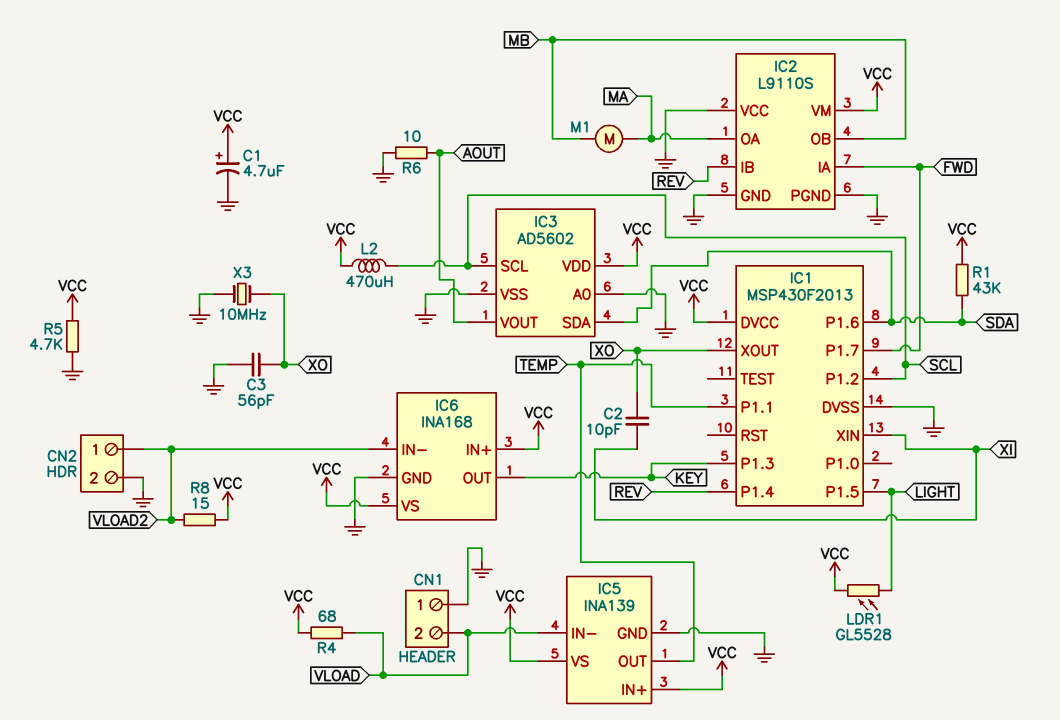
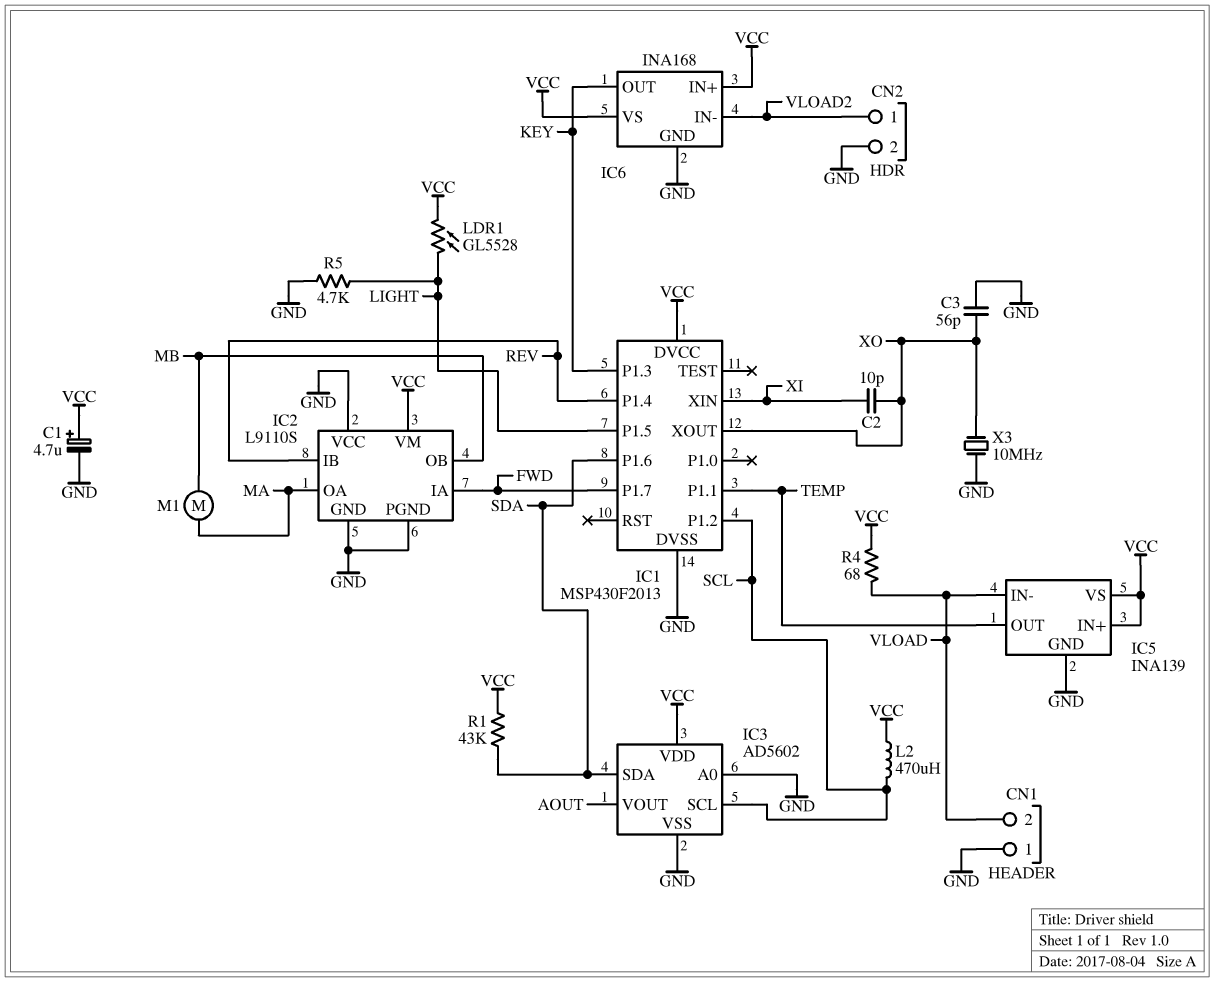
R5: 4.7k (GND, VCC) -> 4.7k (GND, LIGHT)
R6: 10 (AOUT, GND) -> none
R8: 15 (VCC, VLOAD2) -> none

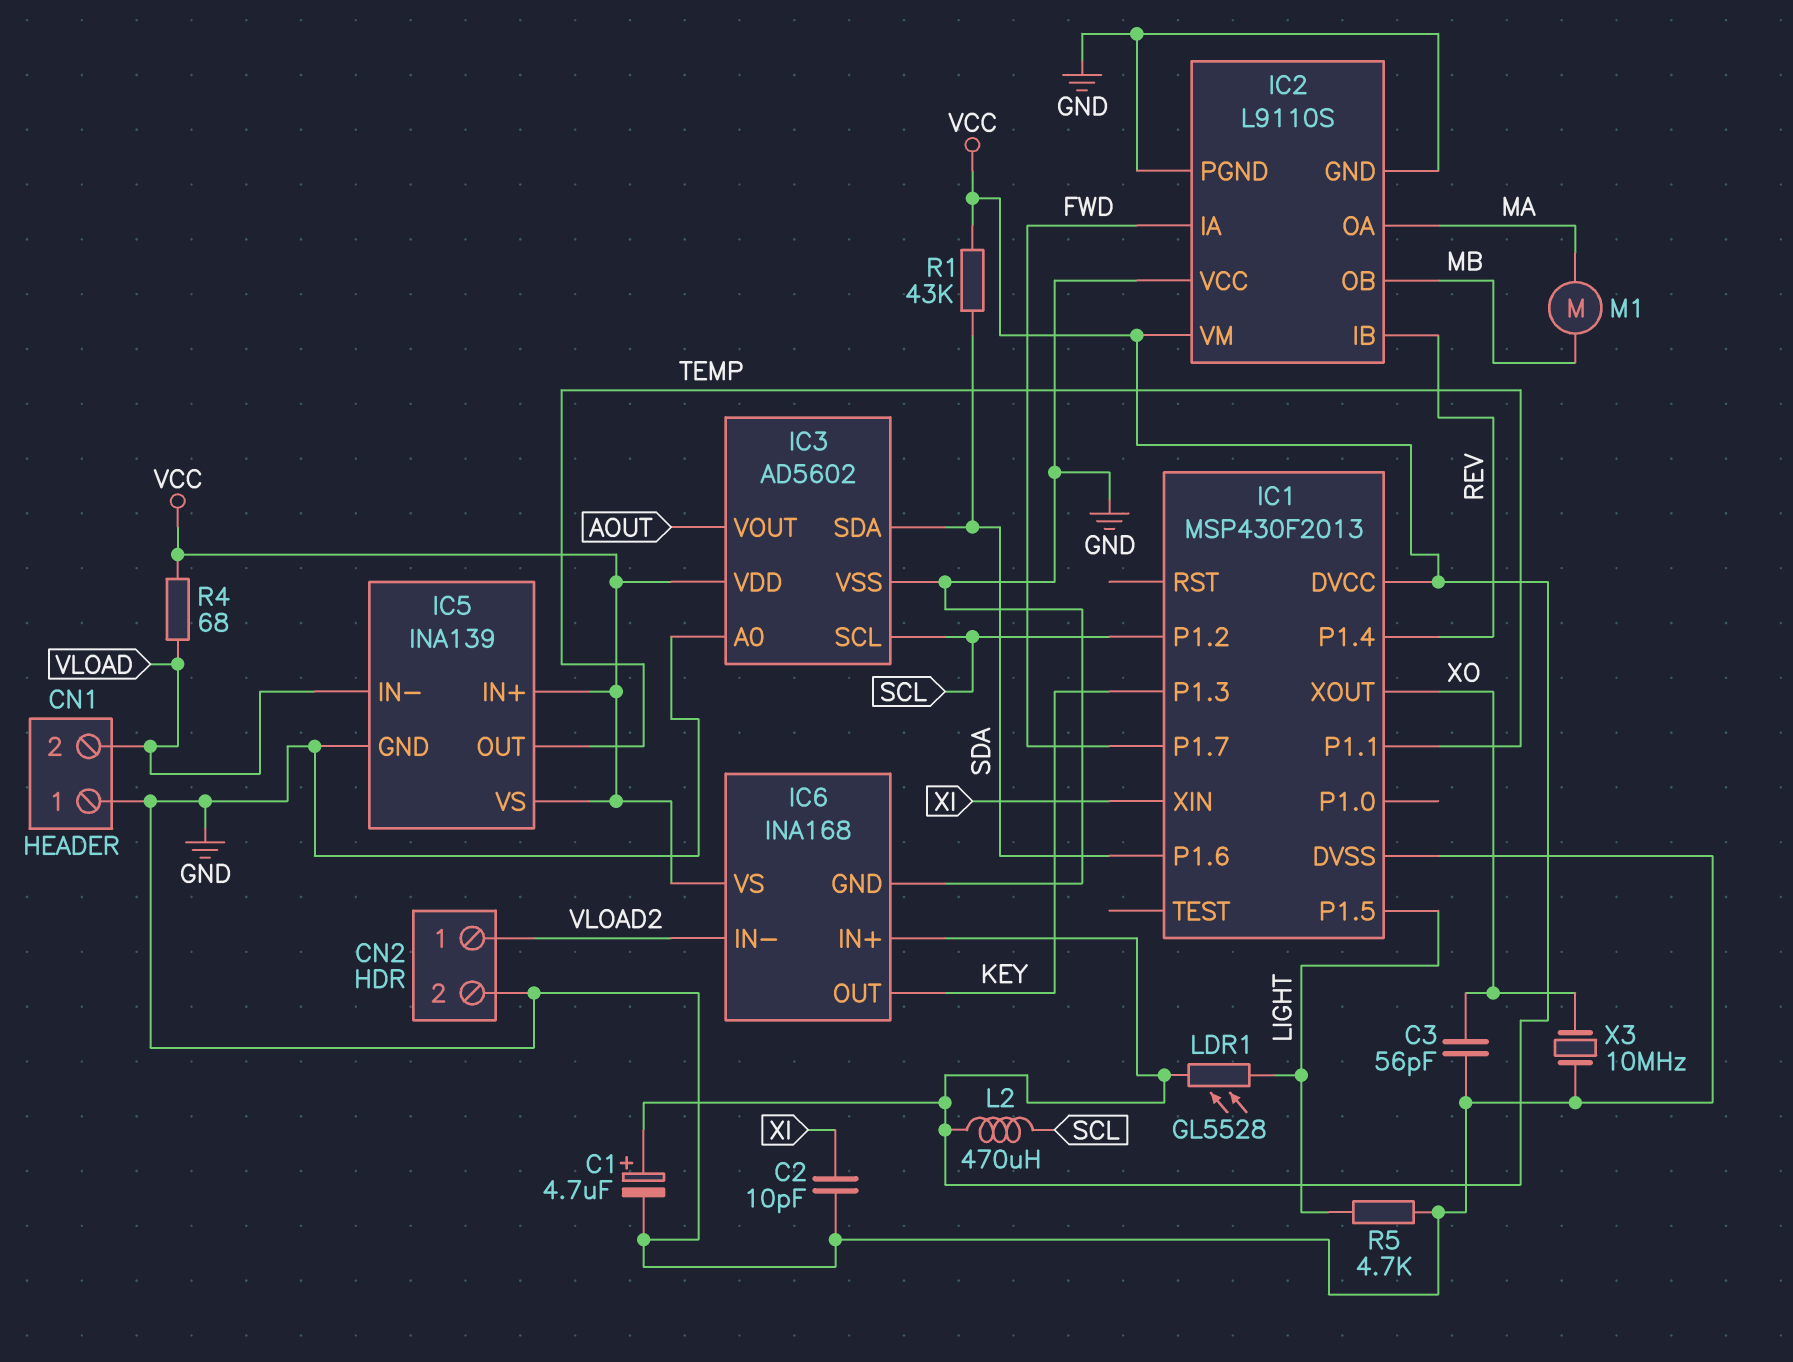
C2: 10pF (XI, XO) -> 10pF (GND, XI)

